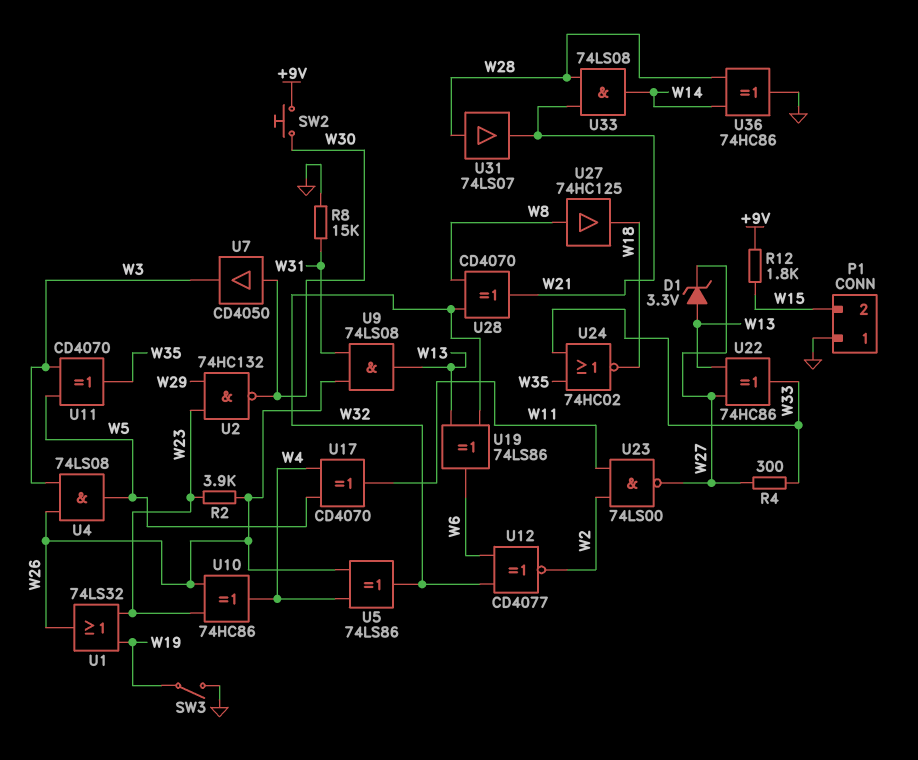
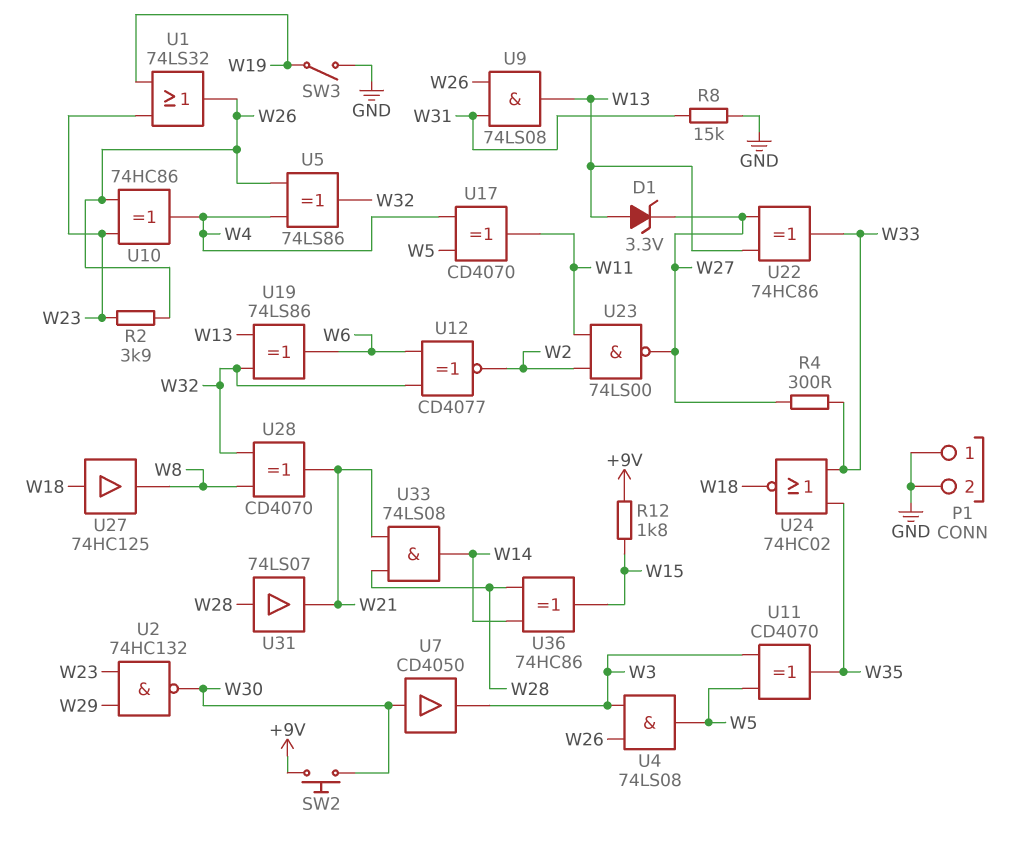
P1 pin 2: W15 -> GND
U27: buffer 74HC125 (in W8, out W18) -> buffer 74HC125 (in W18, out W8)
U36: XOR 74HC86 (in W14, in W28, out GND) -> XOR 74HC86 (in W14, in W28, out W15)

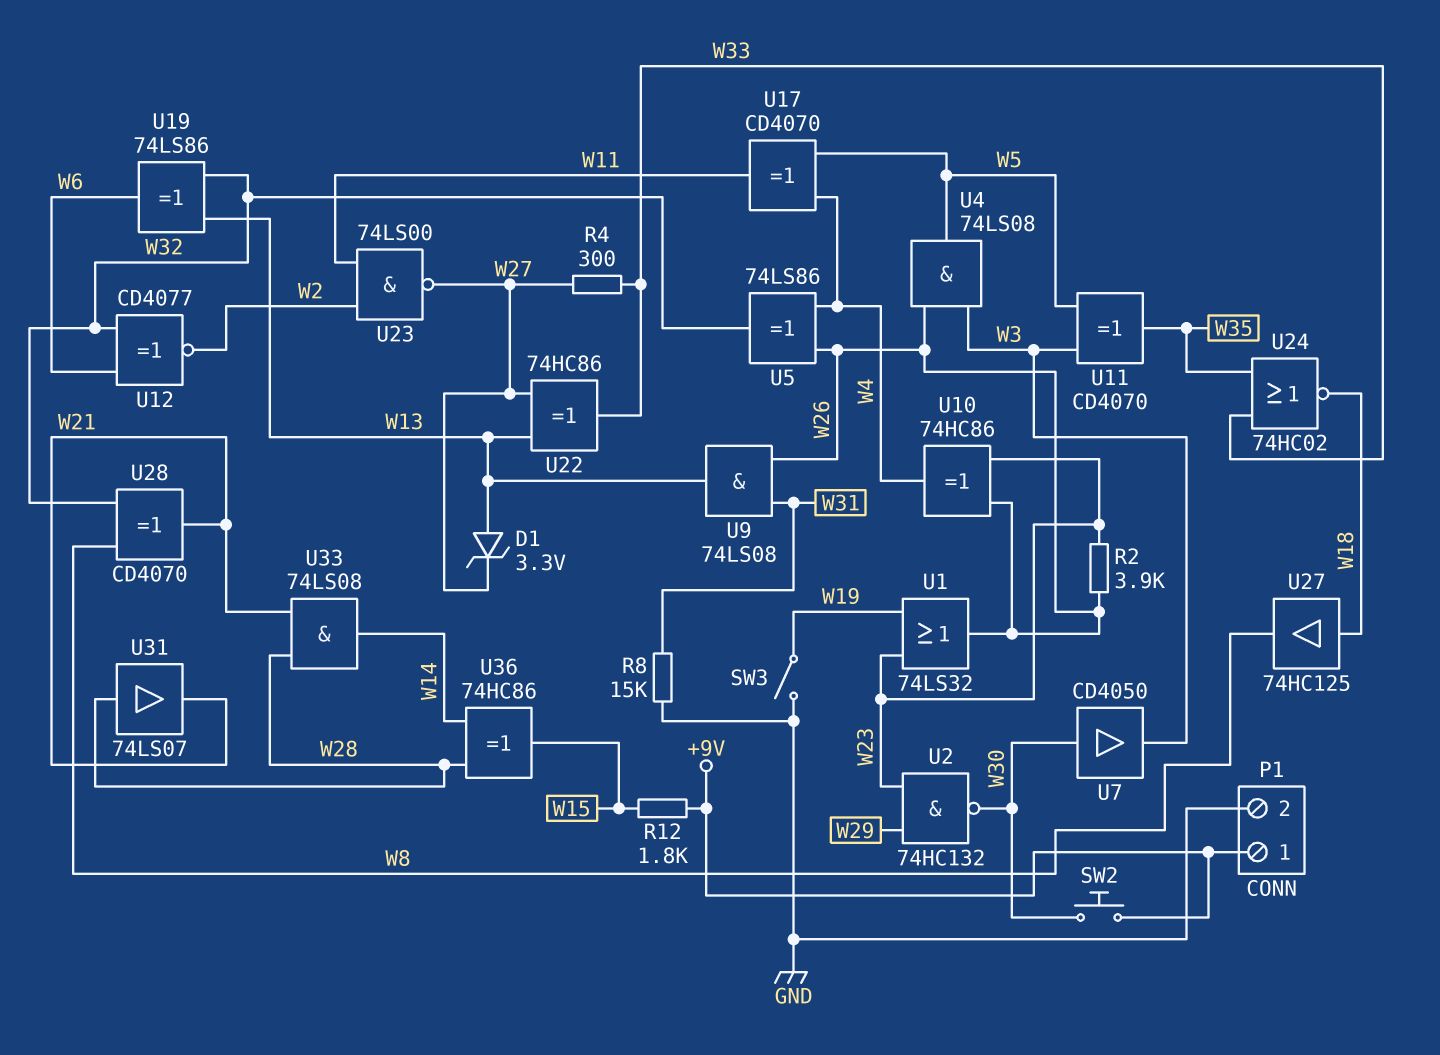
P1 pin 1: GND -> +9V

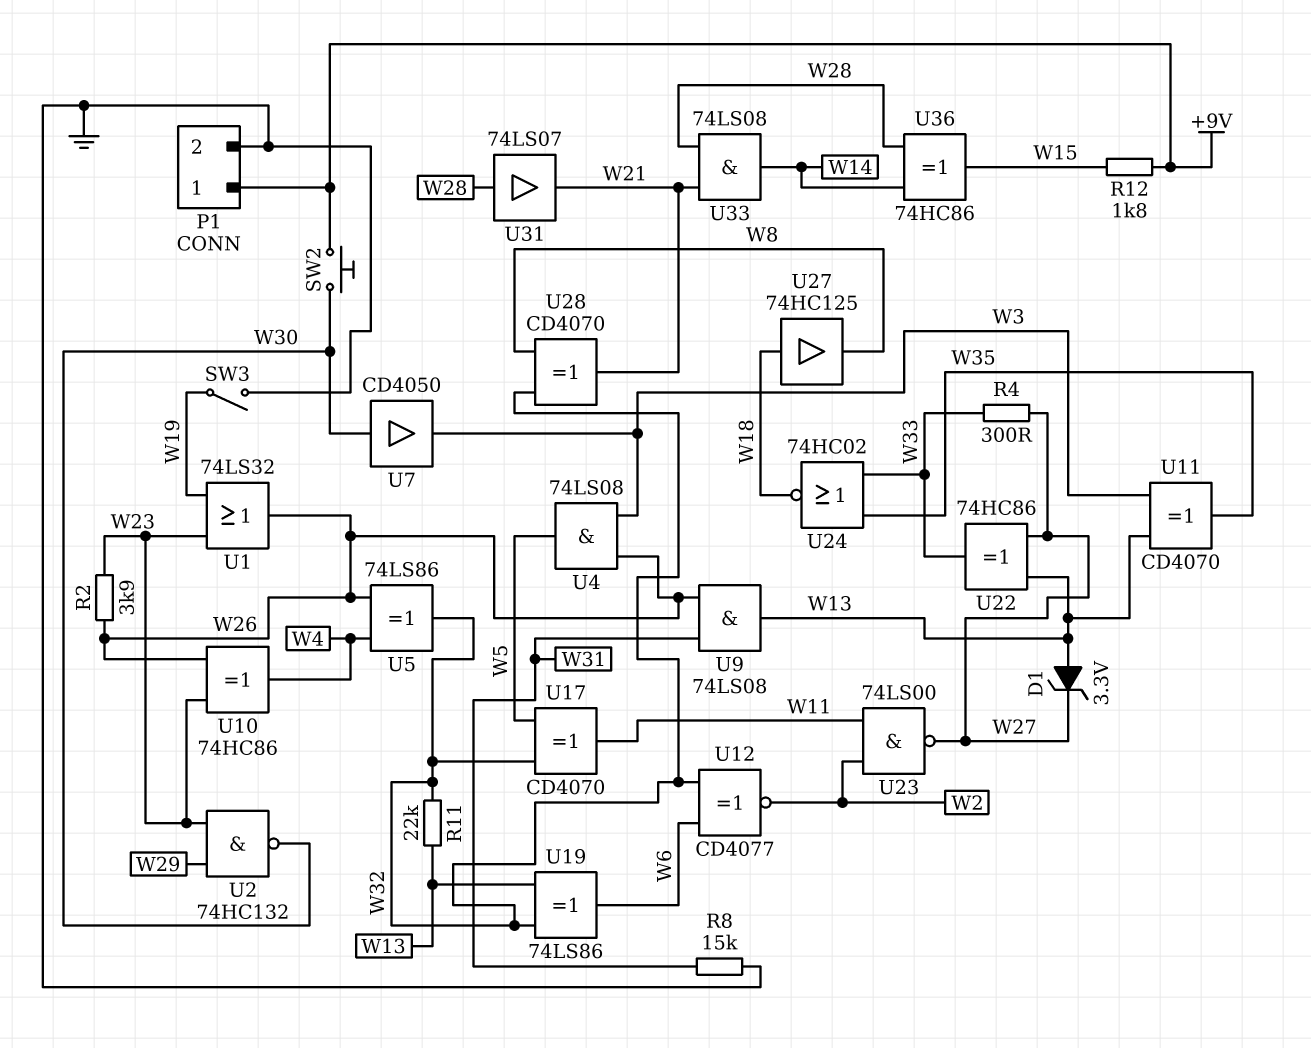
R11: none -> 22k (W13, W32)
U11: XOR CD4070 (in W3, in W5, out W35) -> XOR CD4070 (in W3, in W13, out W35)
U17: XOR CD4070 (in W4, in W5, out W11) -> XOR CD4070 (in W5, in W32, out W11)

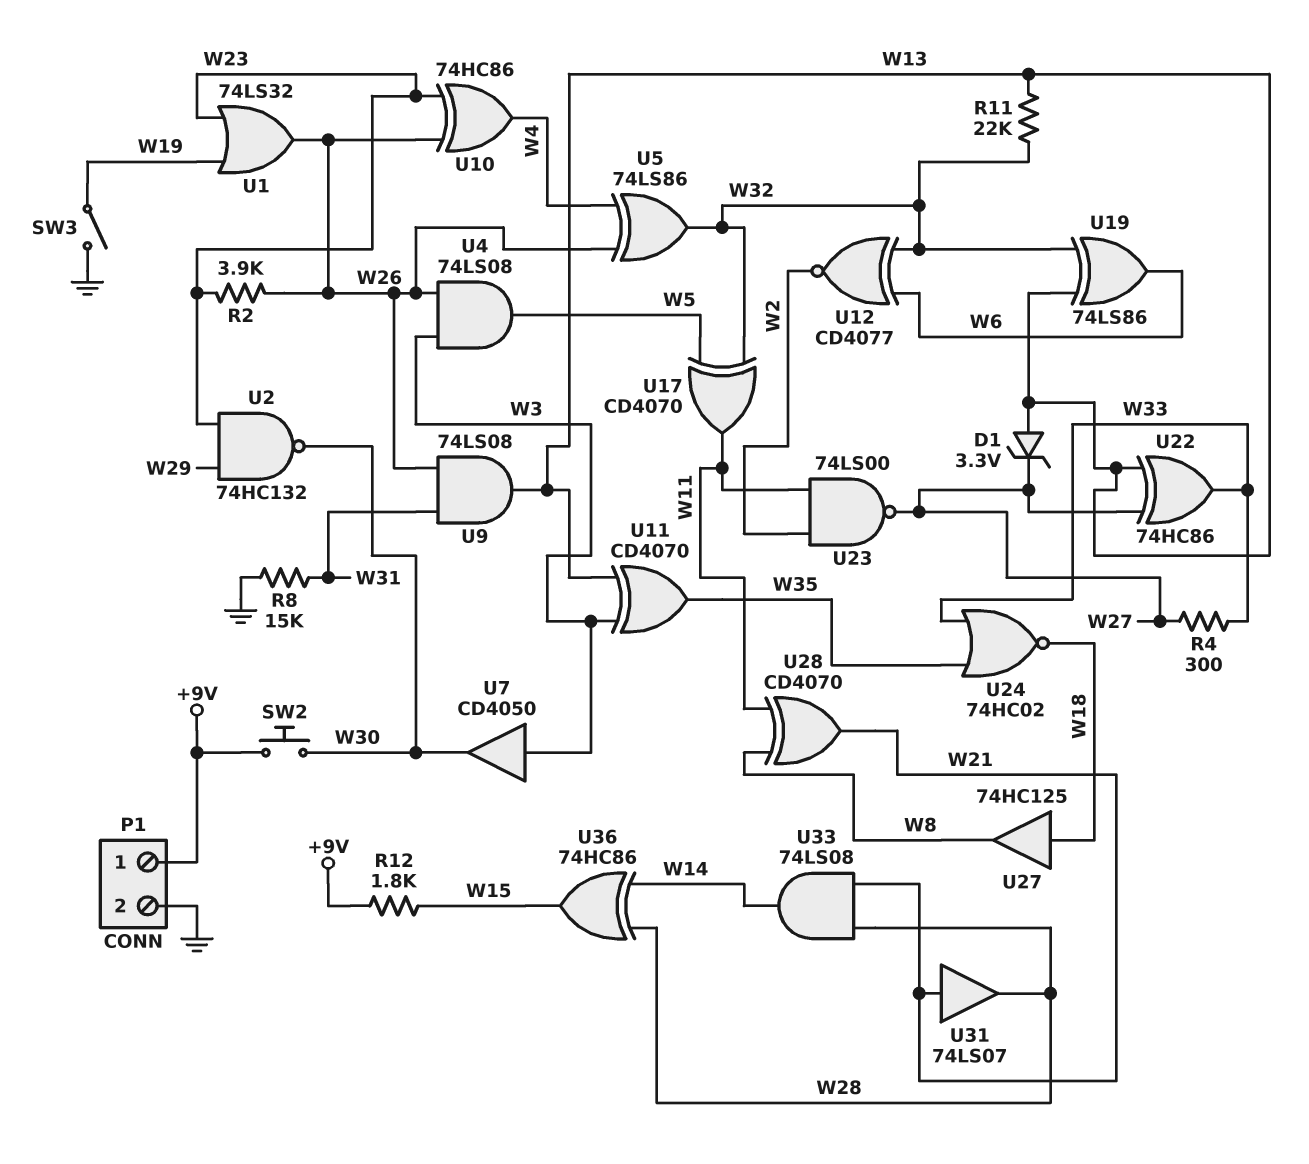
U7: buffer CD4050 (in W30, out W3) -> buffer CD4050 (in W3, out W30)
U28: XOR CD4070 (in W8, in W32, out W21) -> XOR CD4070 (in W8, in W11, out W21)
U31: buffer 74LS07 (in W28, out W21) -> buffer 74LS07 (in W21, out W28)

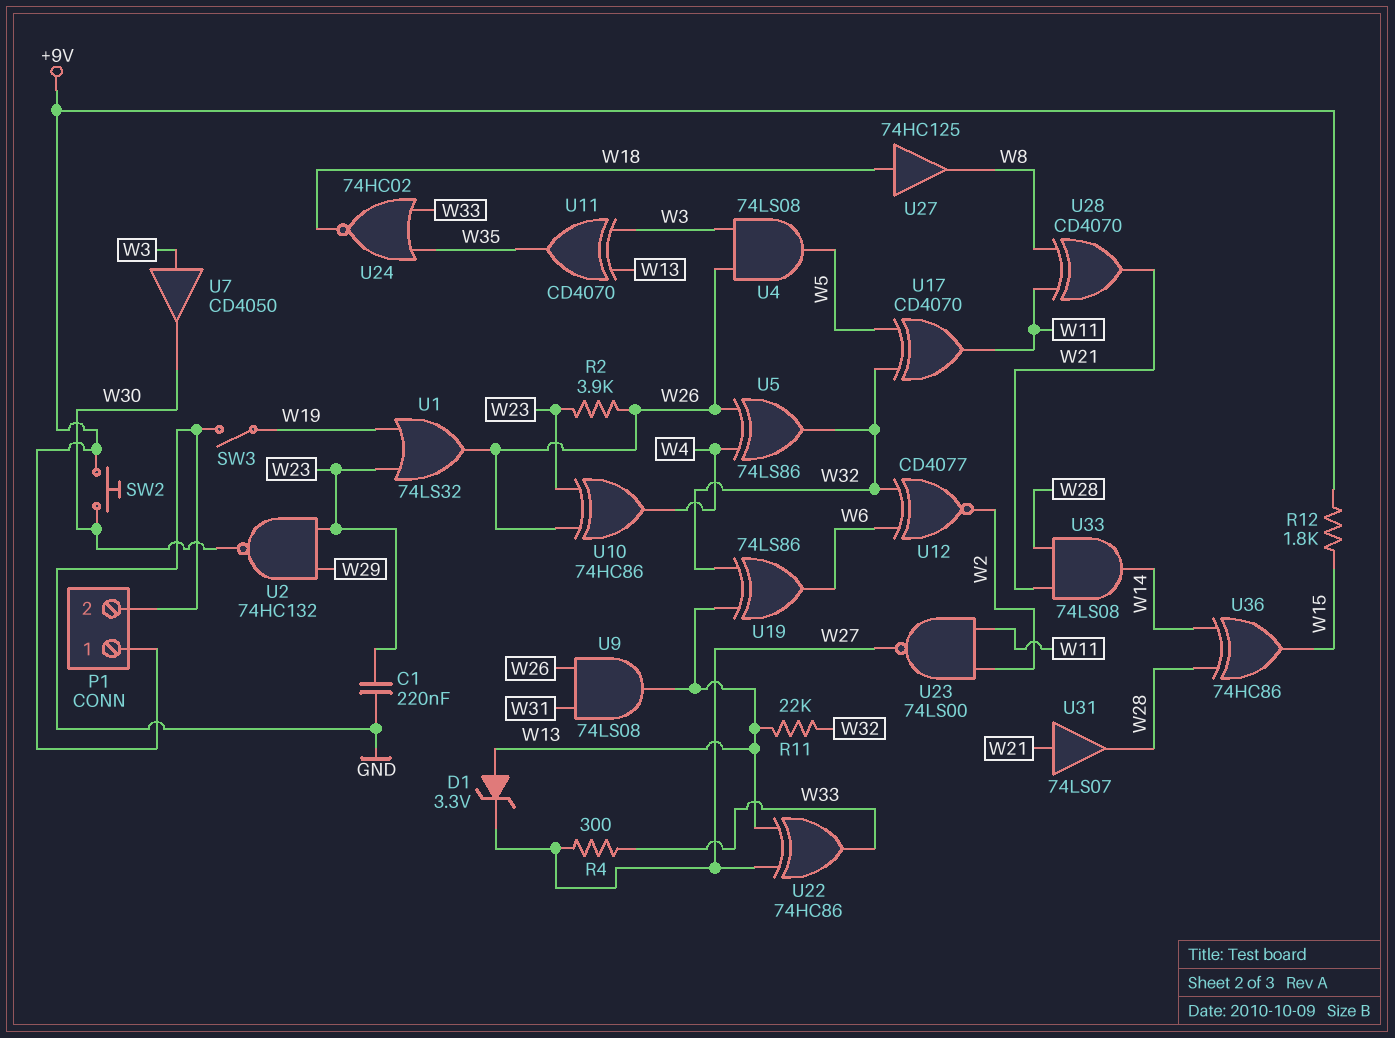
C1: none -> 220nF (GND, W23)
R8: 15k (GND, W31) -> none

